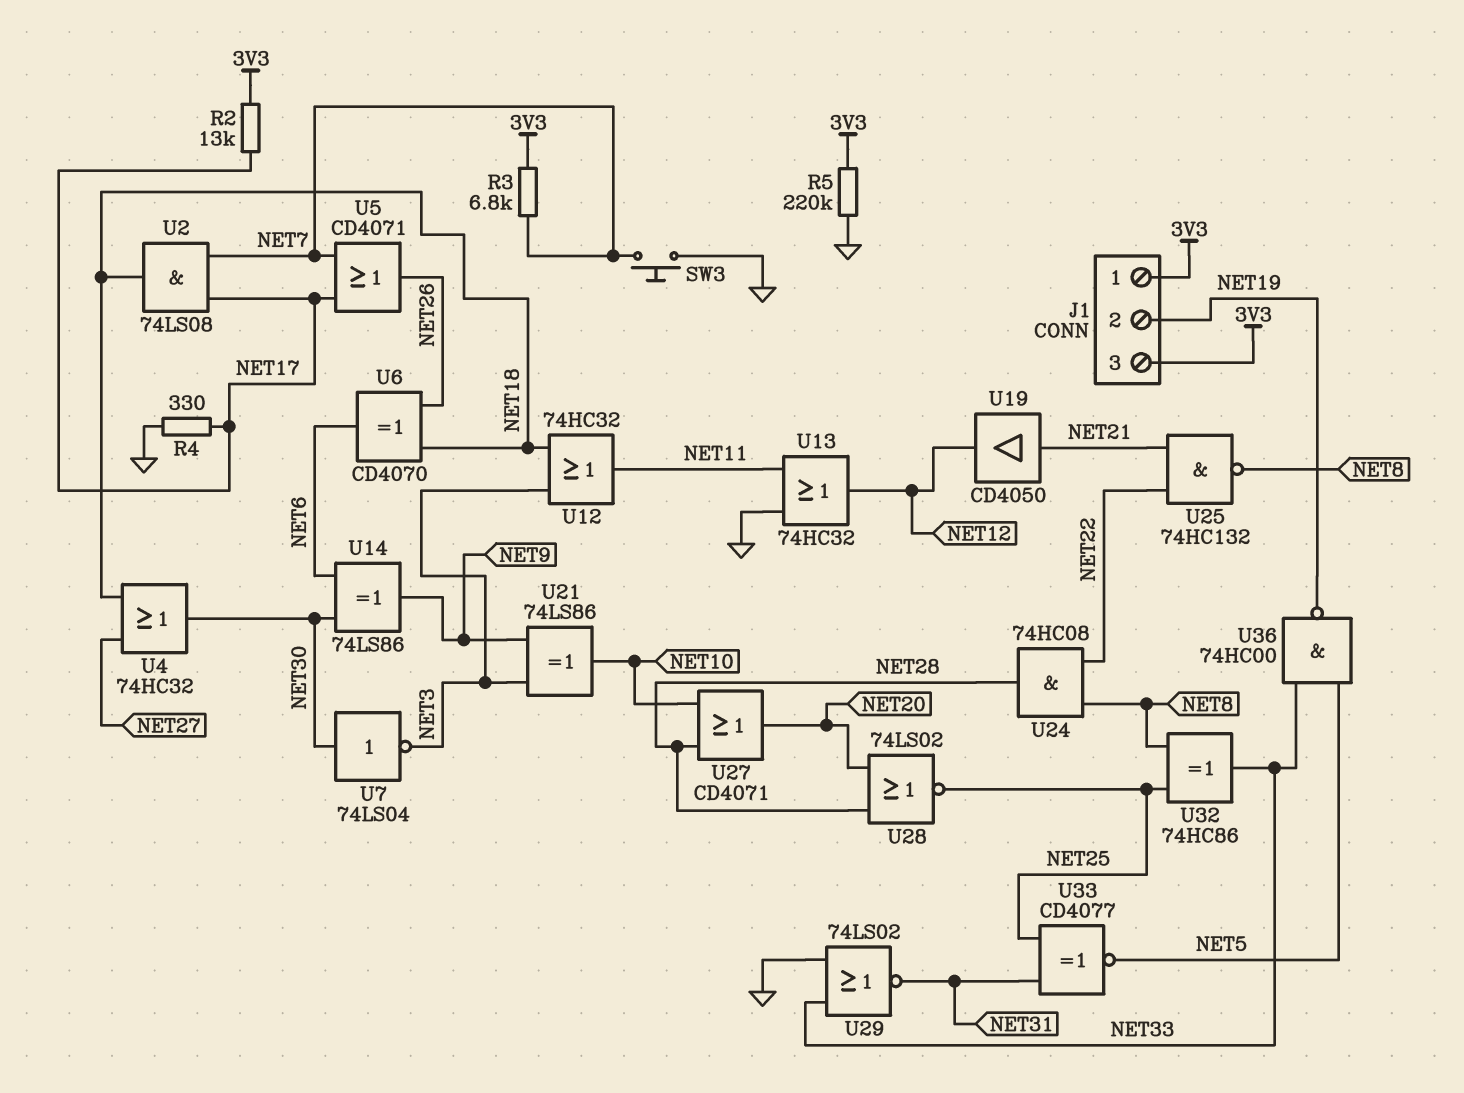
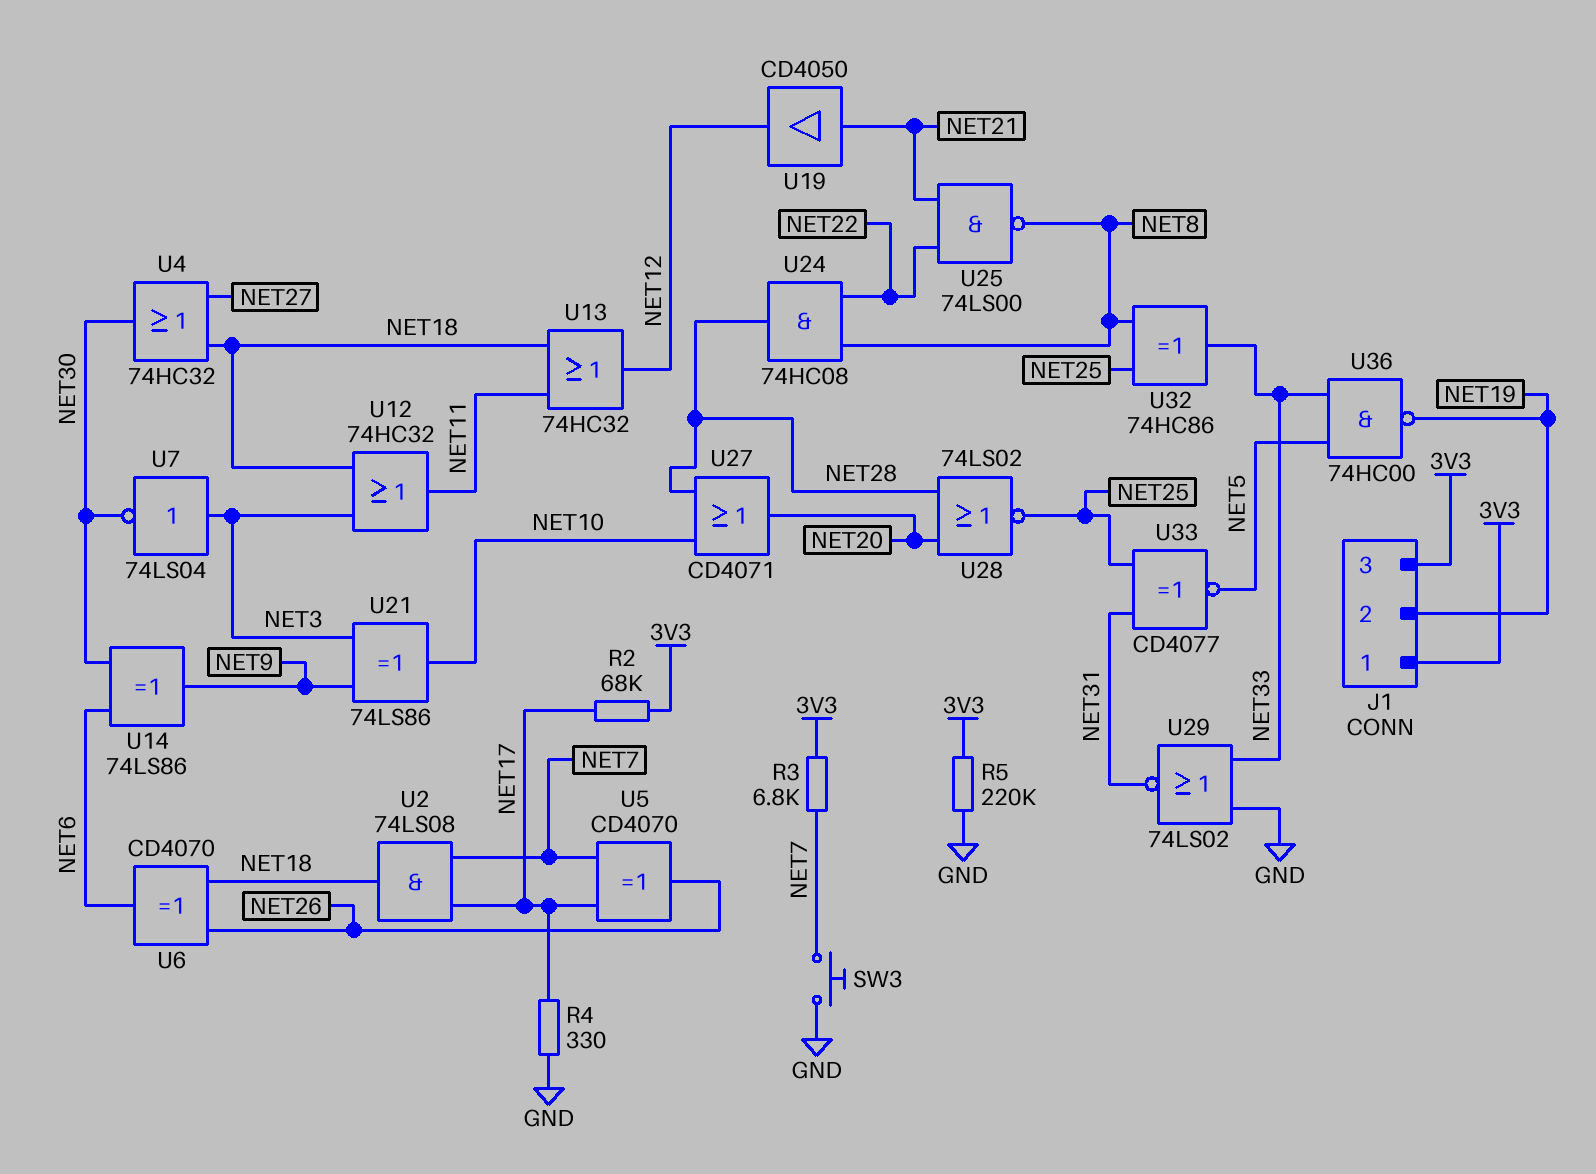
R2: 13k (3V3, NET17) -> 68k (3V3, NET17)
U5: OR CD4071 (in NET7, in NET17, out NET26) -> XOR CD4070 (in NET7, in NET17, out NET26)
U7: NOT 74LS04 (in NET30, out NET3) -> NOT 74LS04 (in NET3, out NET30)
U13: OR 74HC32 (in GND, in NET11, out NET12) -> OR 74HC32 (in NET11, in NET18, out NET12)
U25: NAND 74HC132 (in NET21, in NET22, out NET8) -> NAND 74LS00 (in NET21, in NET22, out NET8)

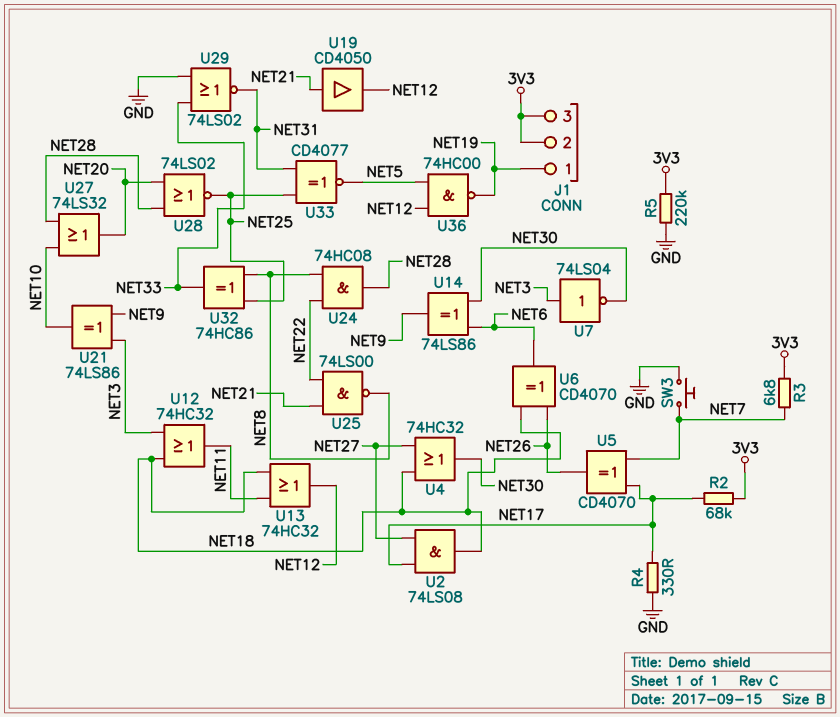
J1 pin 1: 3V3 -> NET19
J1 pin 2: NET19 -> 3V3
U2: AND 74LS08 (in NET7, in NET17, out NET18) -> AND 74LS08 (in NET17, in NET27, out NET18)
U27: OR CD4071 (in NET10, in NET28, out NET20) -> OR 74LS32 (in NET10, in NET28, out NET20)
U36: NAND 74HC00 (in NET5, in NET33, out NET19) -> NAND 74HC00 (in NET5, in NET12, out NET19)

